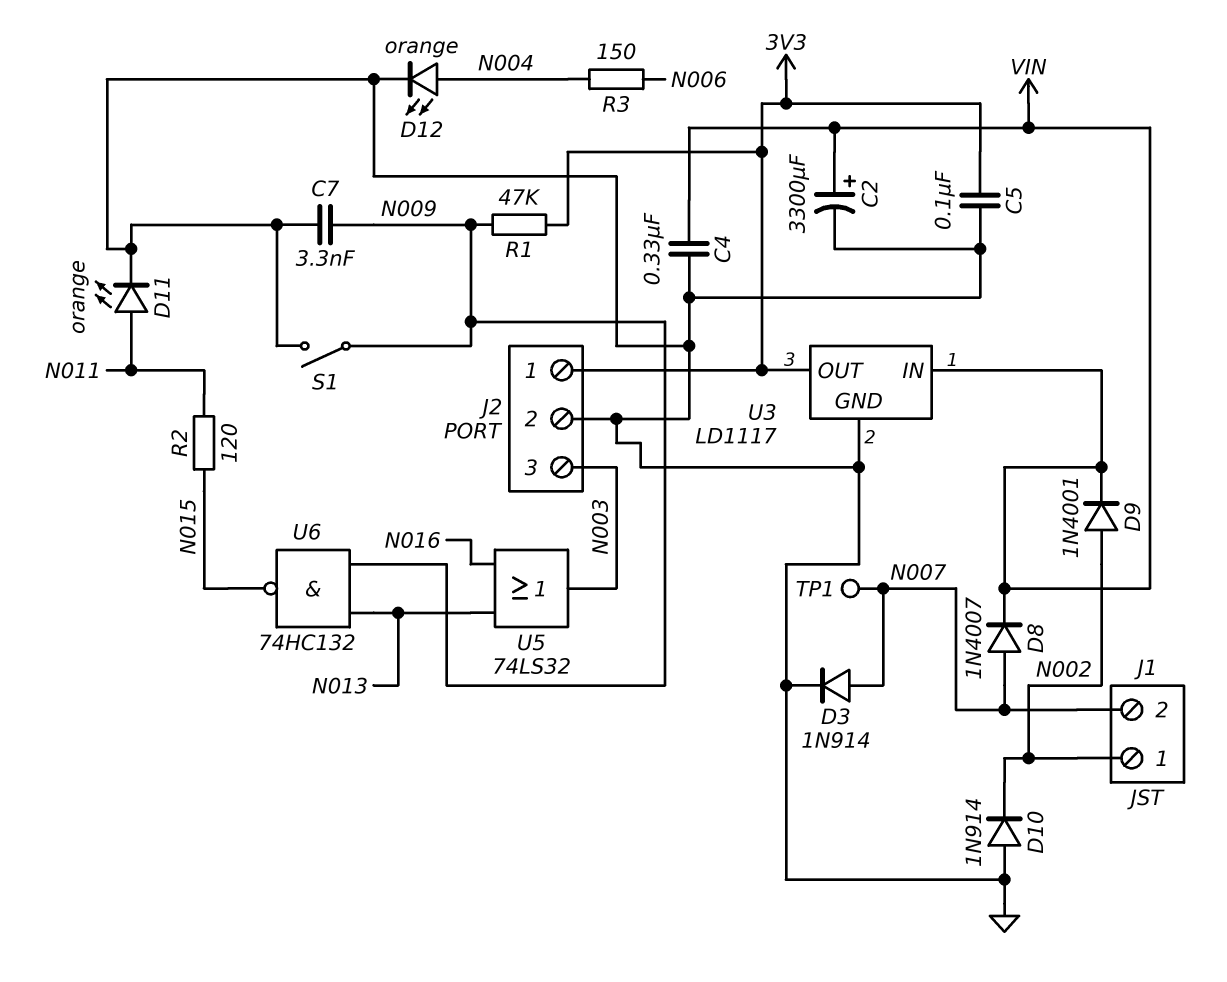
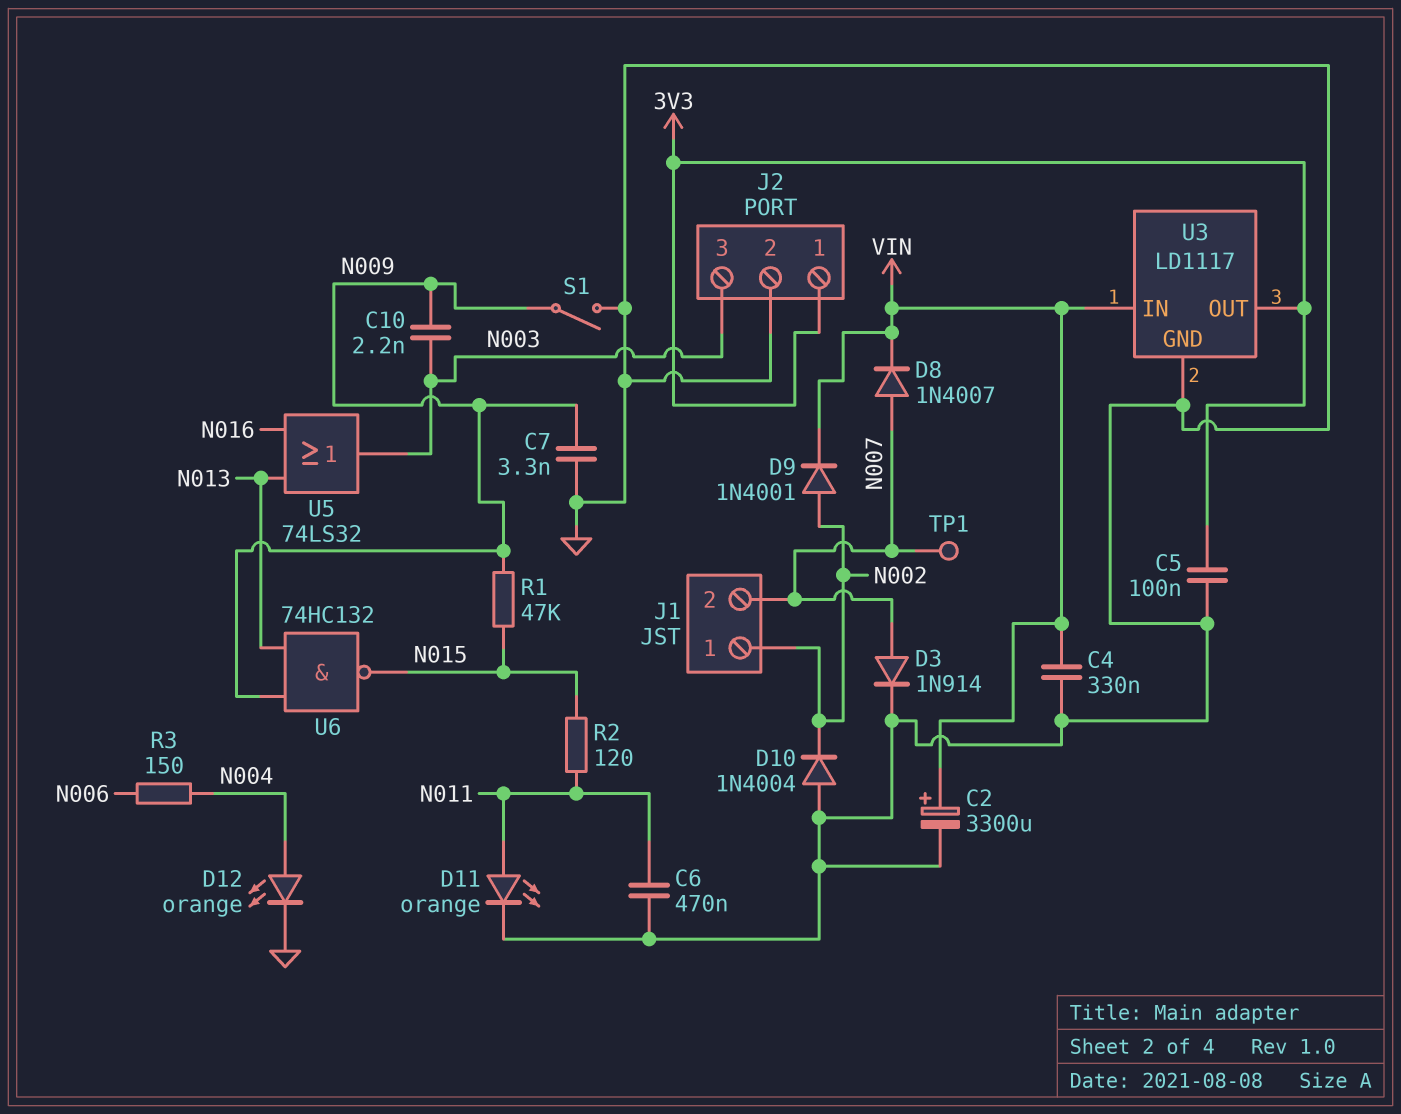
C6: none -> 470nF (GND, N011)
C10: none -> 2.2nF (N003, N009)
D10: diode 1N914 (A GND, K N002) -> diode 1N4004 (A GND, K N002)
R1: 47k (3V3, N009) -> 47k (N009, N015)

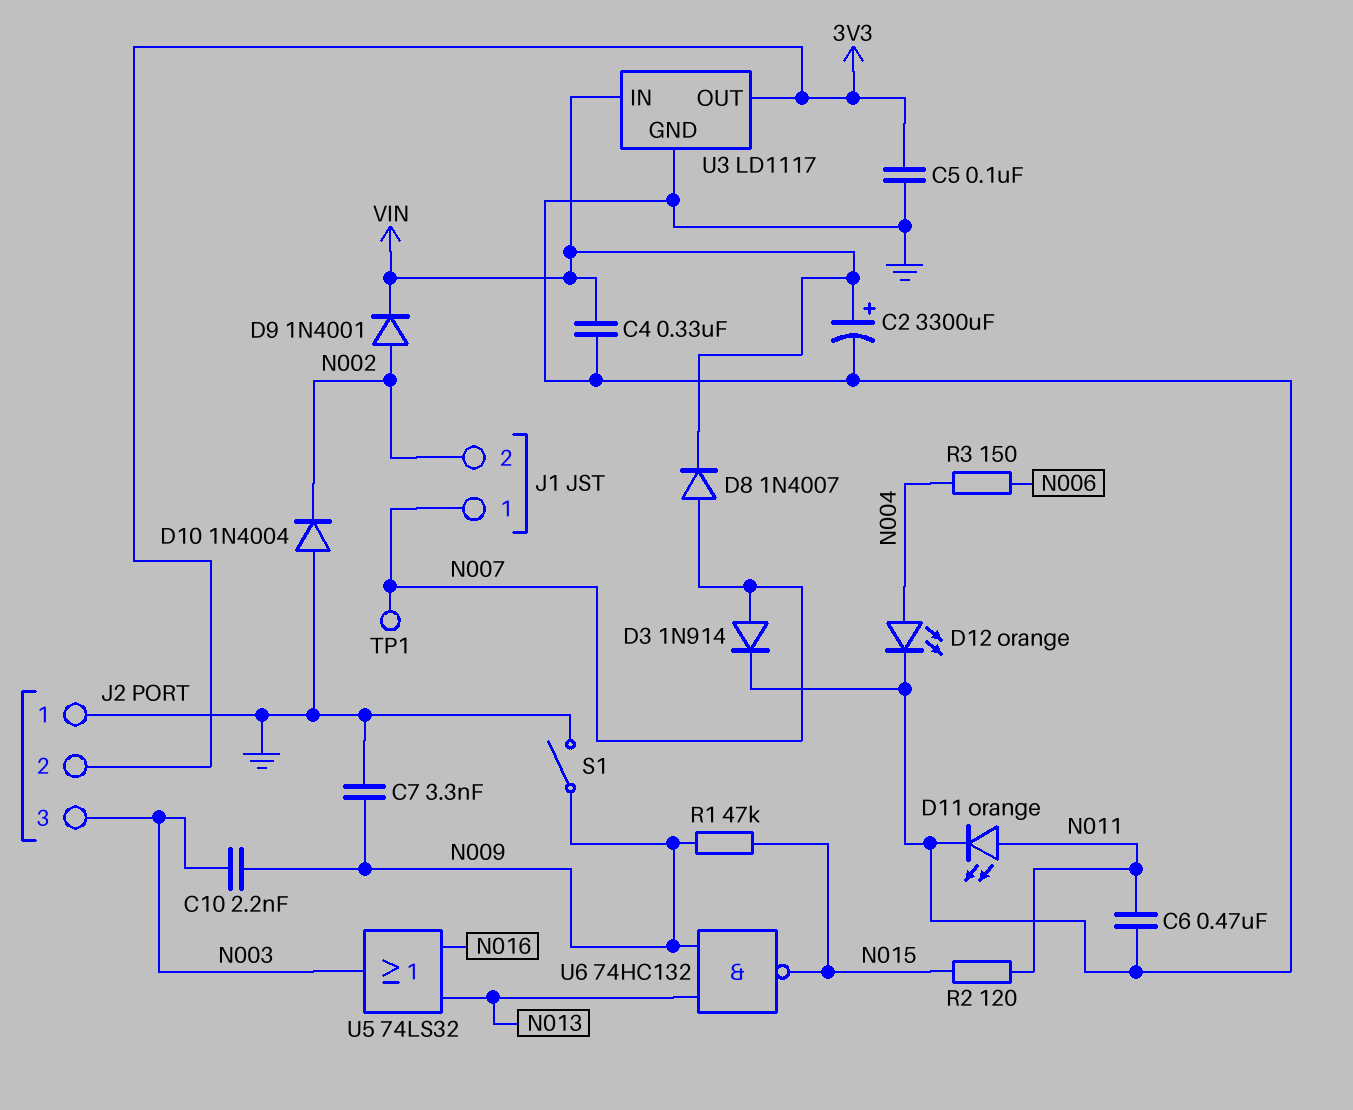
J1 pin 1: N002 -> N007
J1 pin 2: N007 -> N002
J2 pin 1: 3V3 -> GND
J2 pin 2: GND -> 3V3

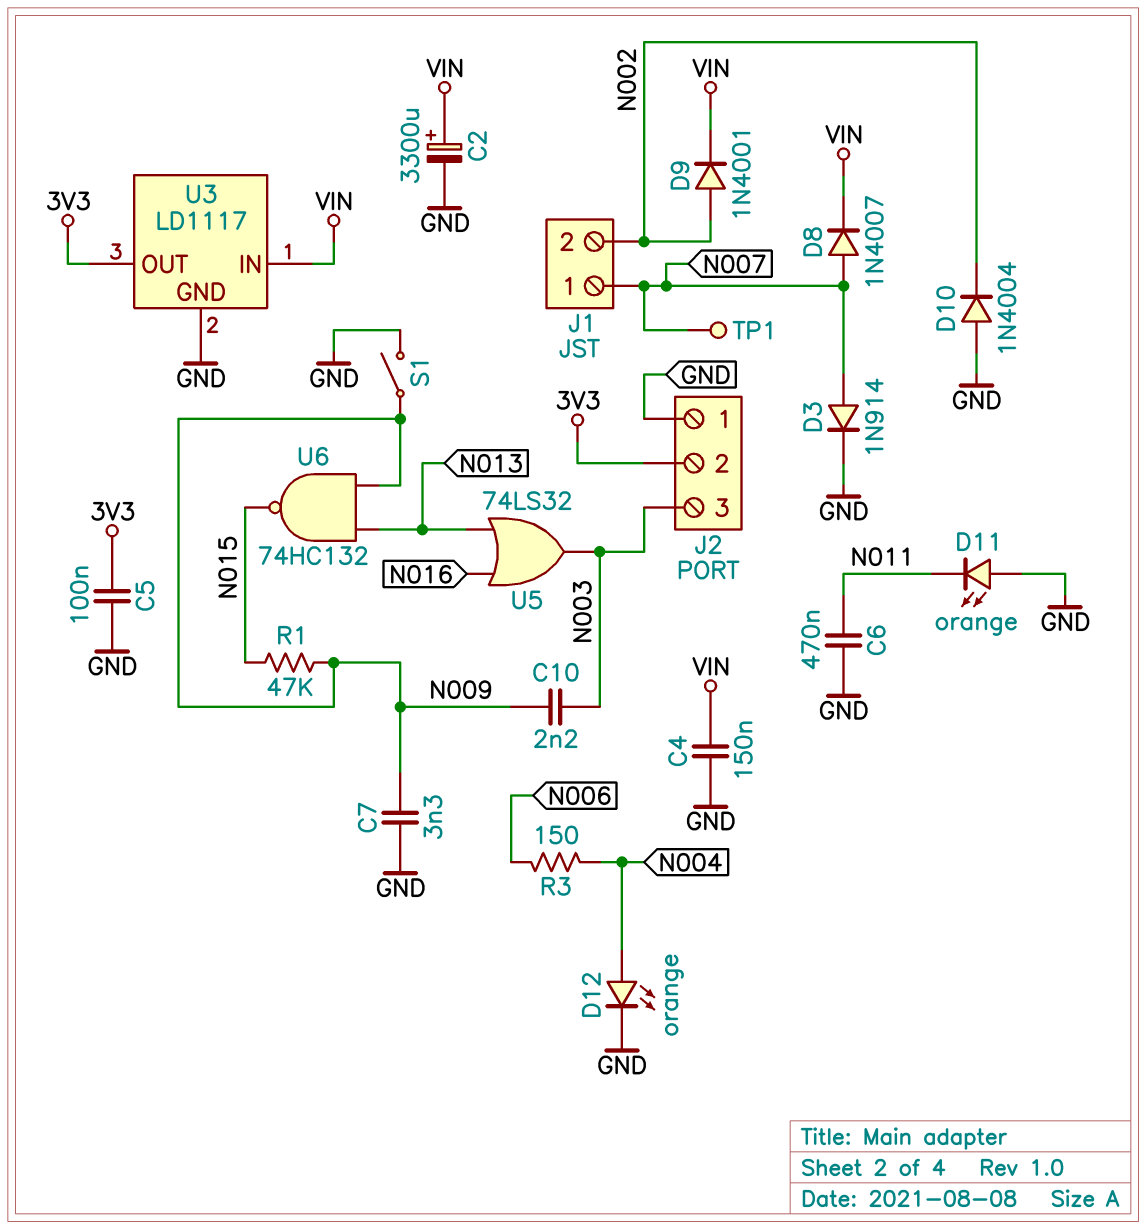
C4: 330nF (GND, VIN) -> 150nF (GND, VIN)
D11: LED orange (A N011, K GND) -> LED orange (A GND, K N011)
R2: 120 (N011, N015) -> none

